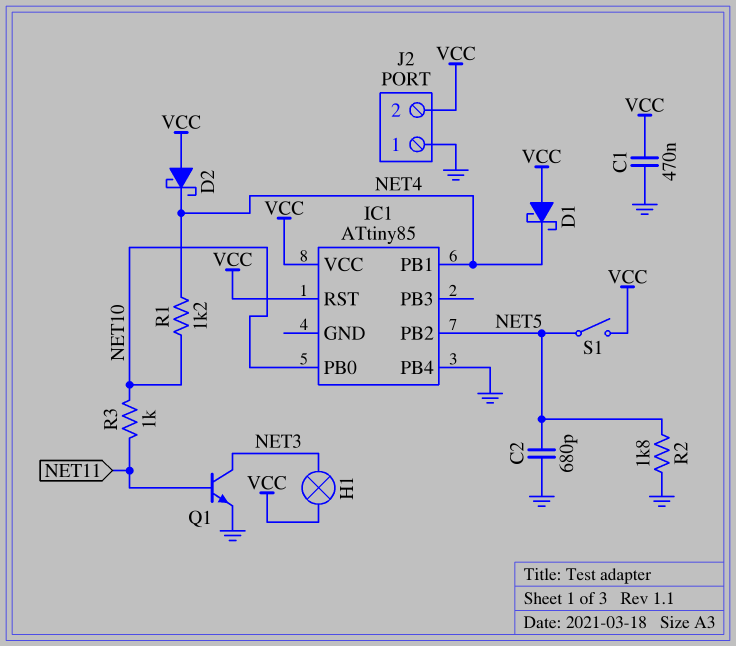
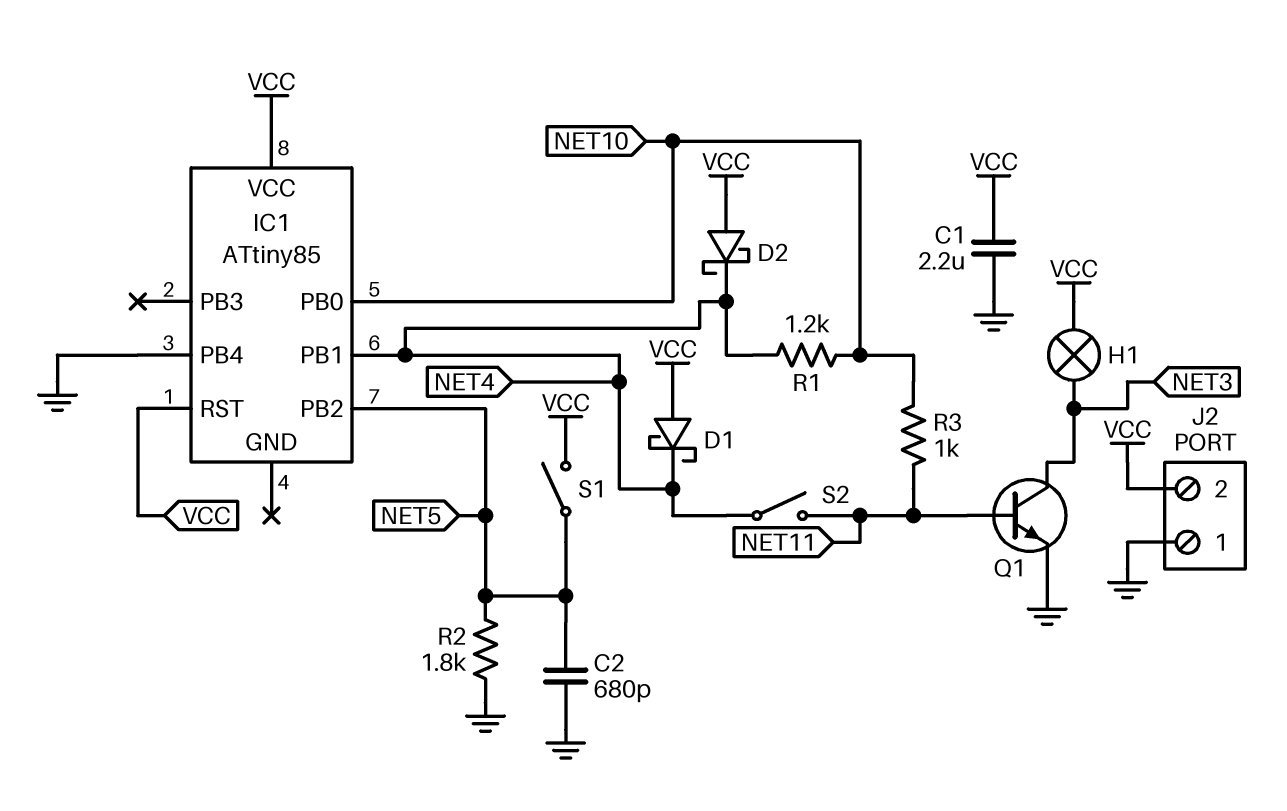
C1: 470nF (GND, VCC) -> 2.2uF (GND, VCC)
S2: none -> switch (NET4, NET11)

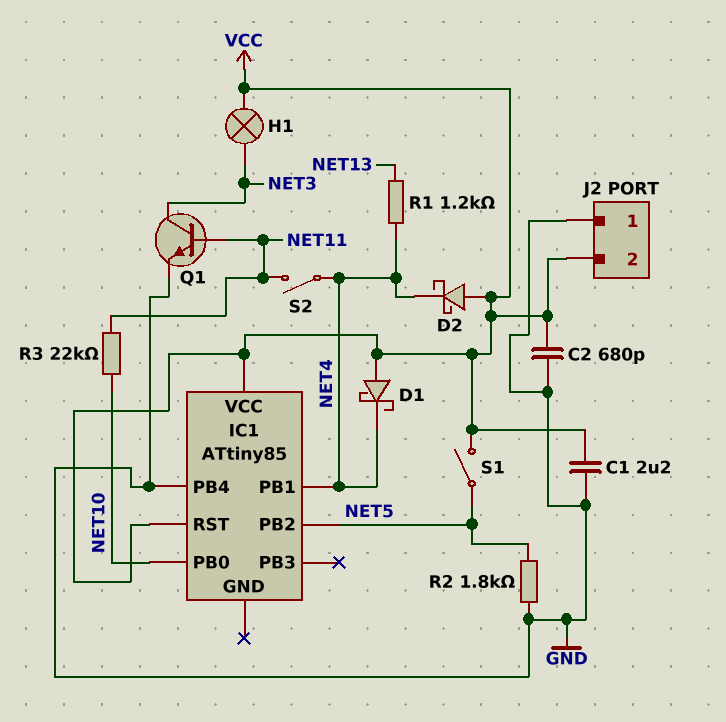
C2: 680pF (GND, NET5) -> 680pF (GND, VCC)
R1: 1.2k (NET4, NET10) -> 1.2k (NET4, NET13)
R3: 1k (NET10, NET11) -> 22k (NET10, NET11)

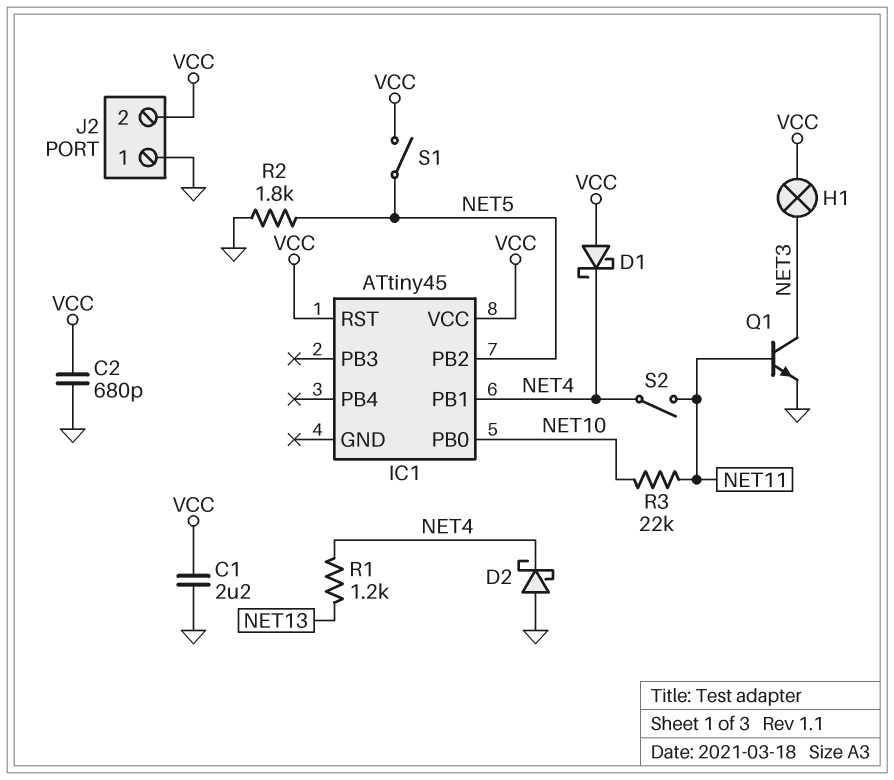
D2: schottky (A VCC, K NET4) -> schottky (A GND, K NET4)
IC1: ATtiny85 -> ATtiny45
IC1 pin PB4: GND -> none

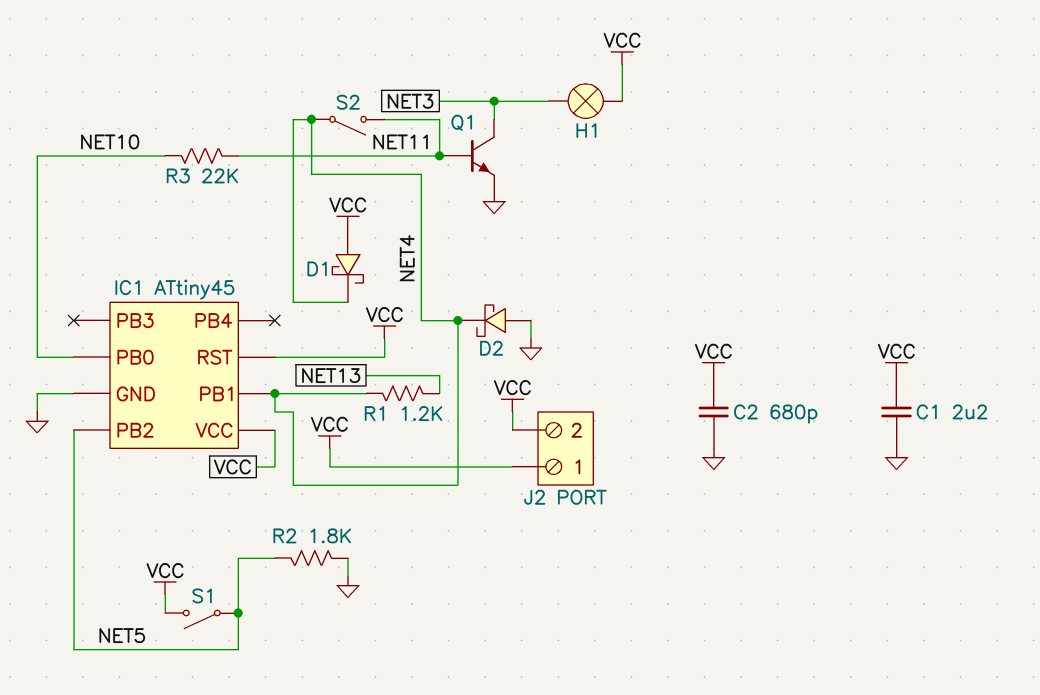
IC1 pin GND: none -> GND
J2 pin 1: GND -> VCC

